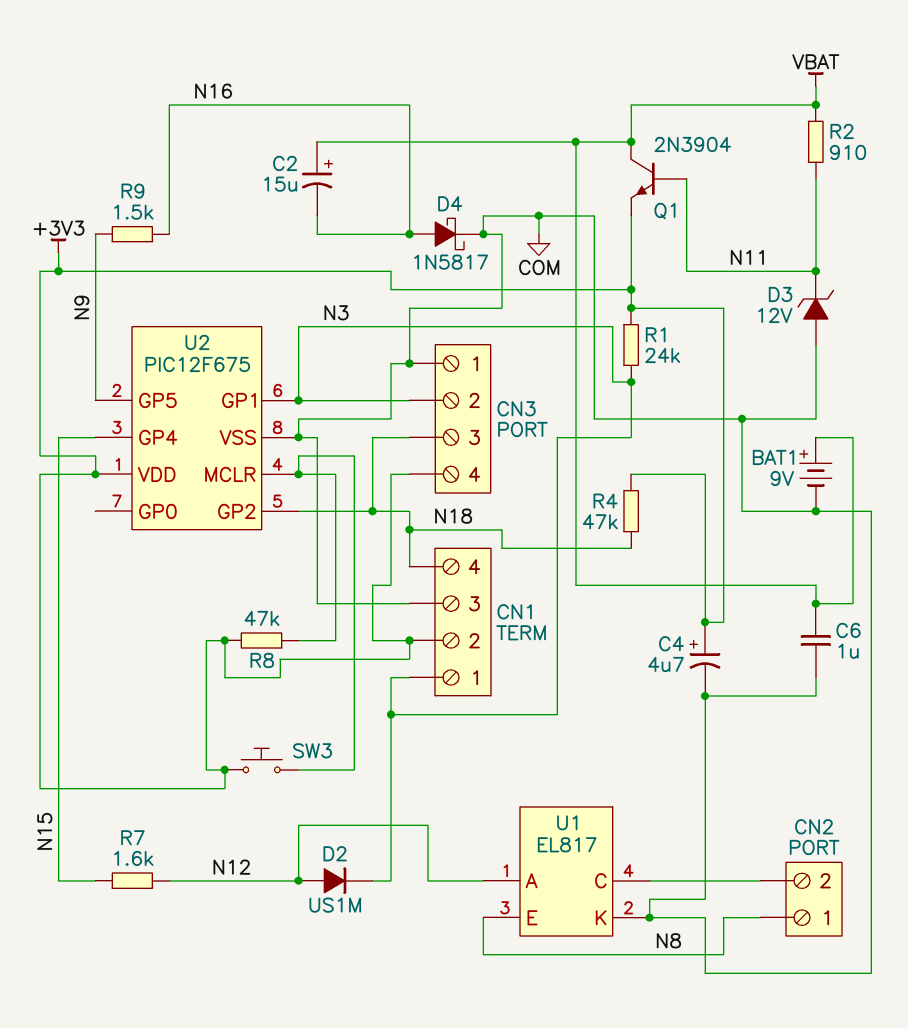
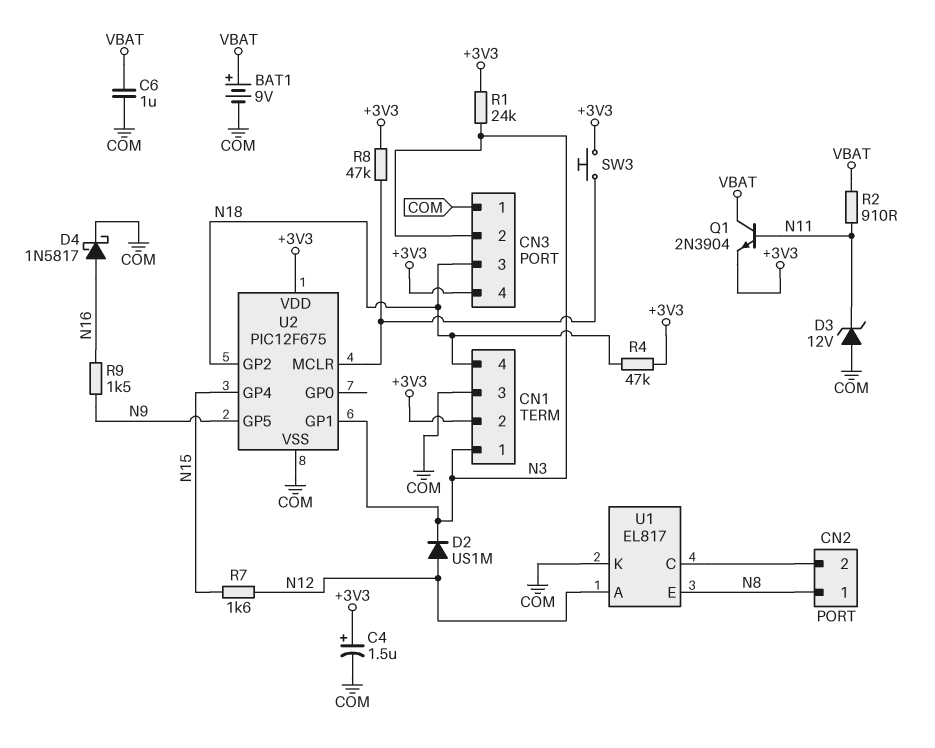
C2: 15uF (plus VBAT, minus N16) -> none
C4: 4.7uF (plus +3V3, minus COM) -> 1.5uF (plus +3V3, minus COM)

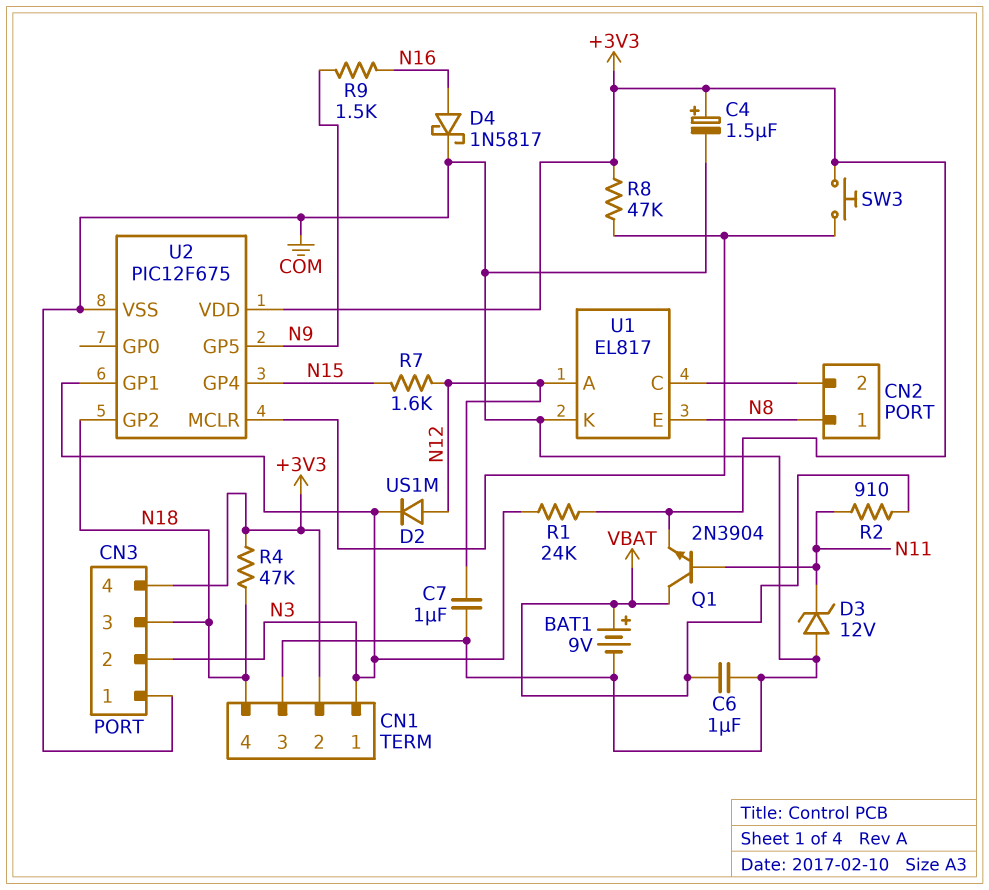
C7: none -> 1uF (COM, N12)

